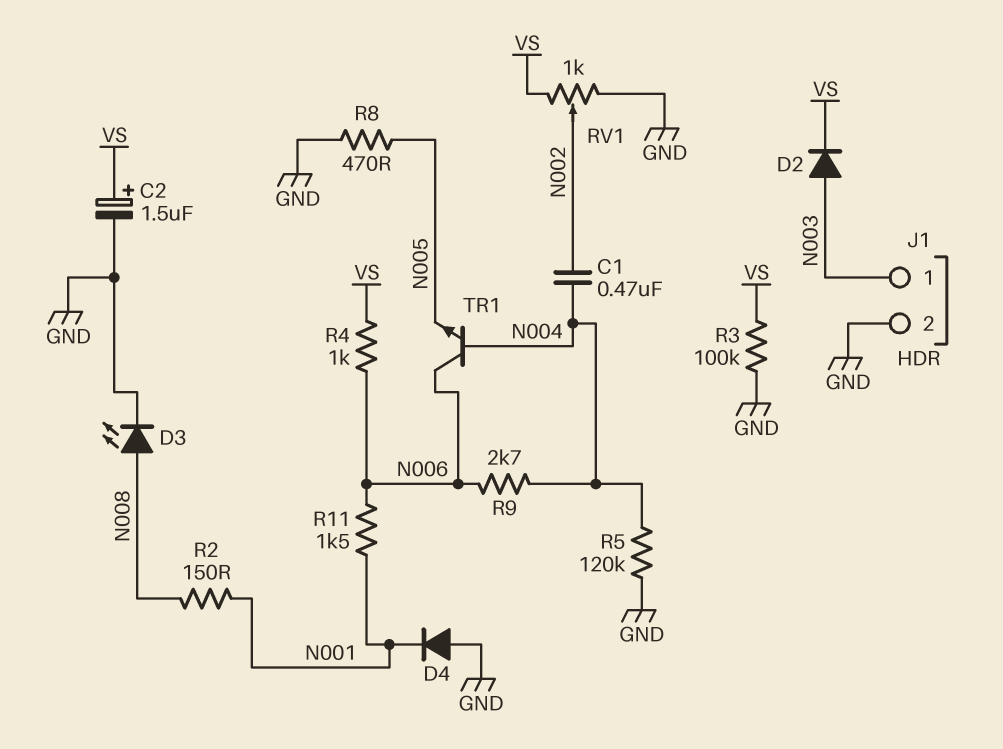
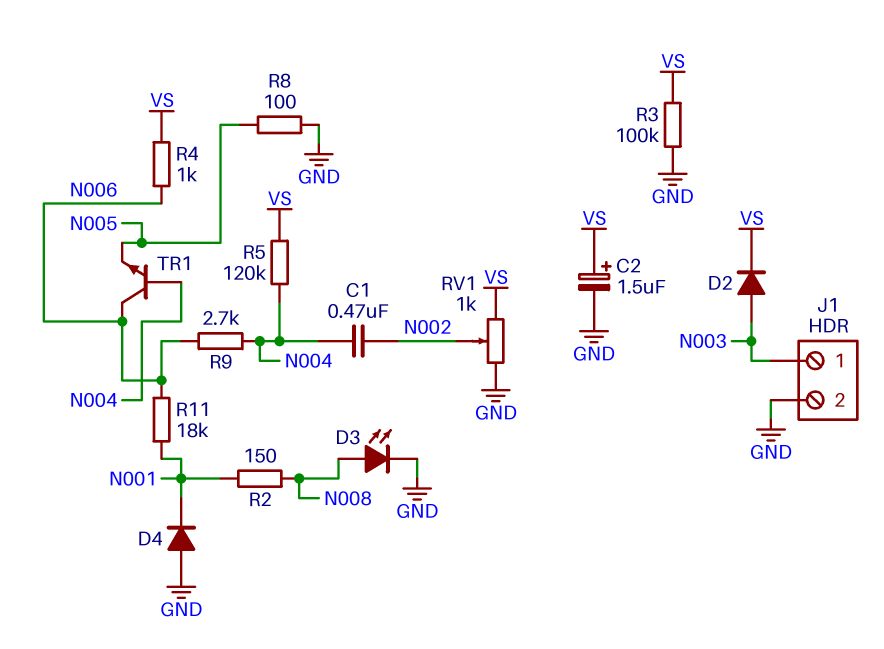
R5: 120k (GND, N004) -> 120k (N004, VS)
R8: 470 (GND, N005) -> 100 (GND, N005)
R11: 1.5k (N001, N006) -> 18k (N001, N006)

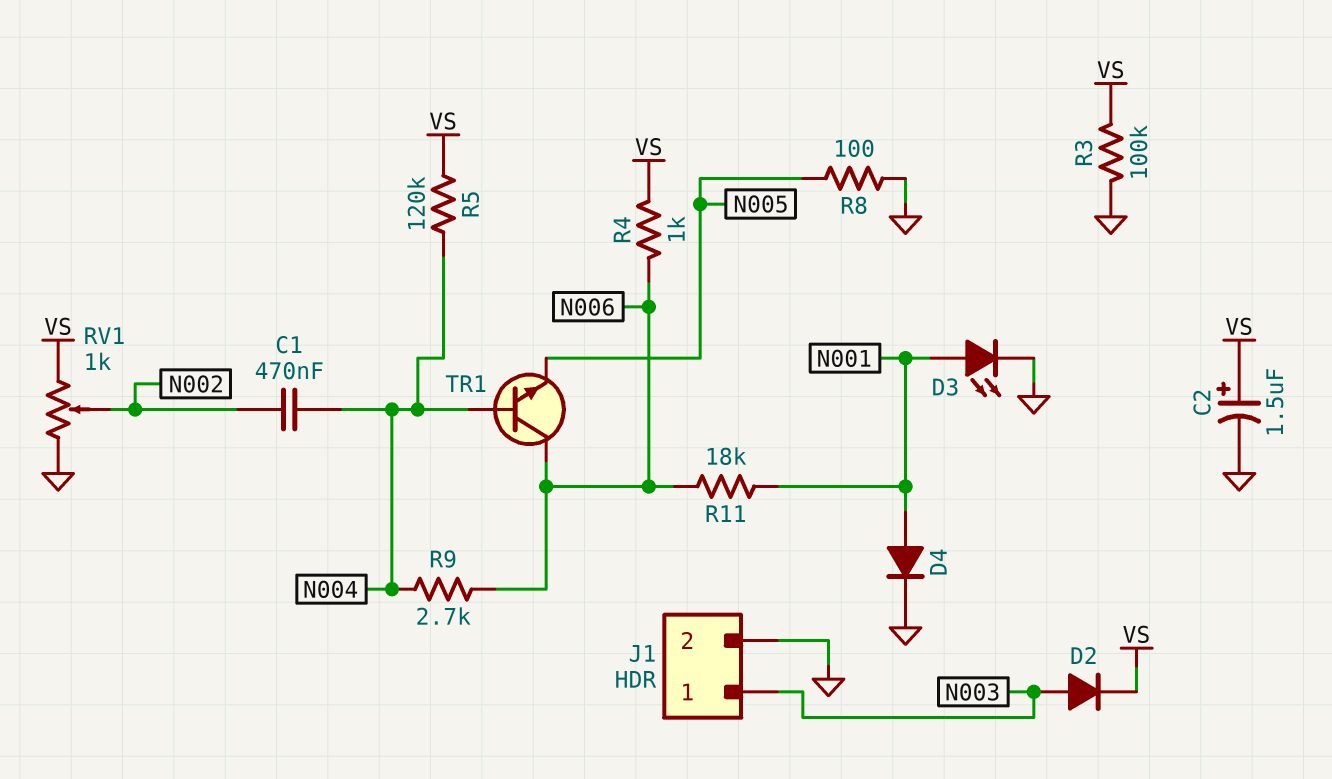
D3: LED (A N008, K GND) -> LED (A N001, K GND)
D4: diode (A GND, K N001) -> diode (A N001, K GND)
R2: 150 (N001, N008) -> none

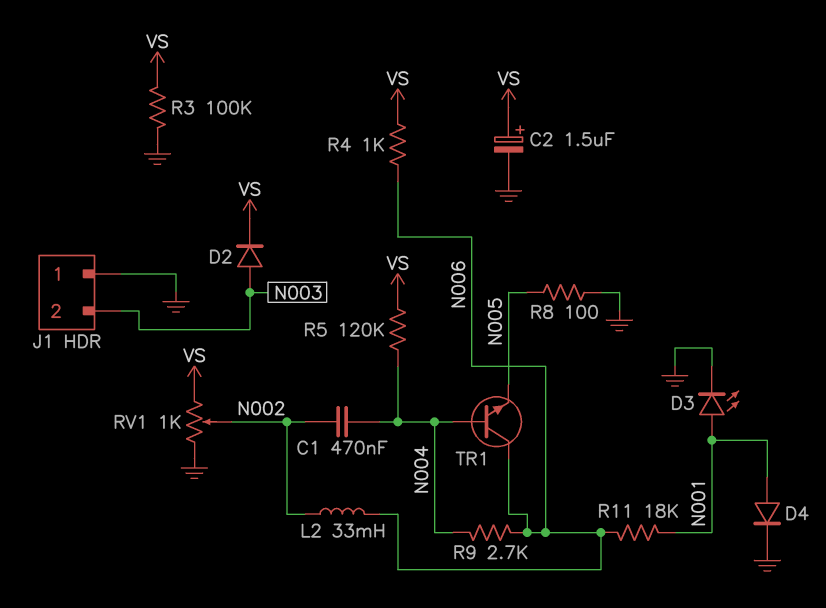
J1 pin 1: N003 -> GND
J1 pin 2: GND -> N003
L2: none -> 33mH (N002, N006)

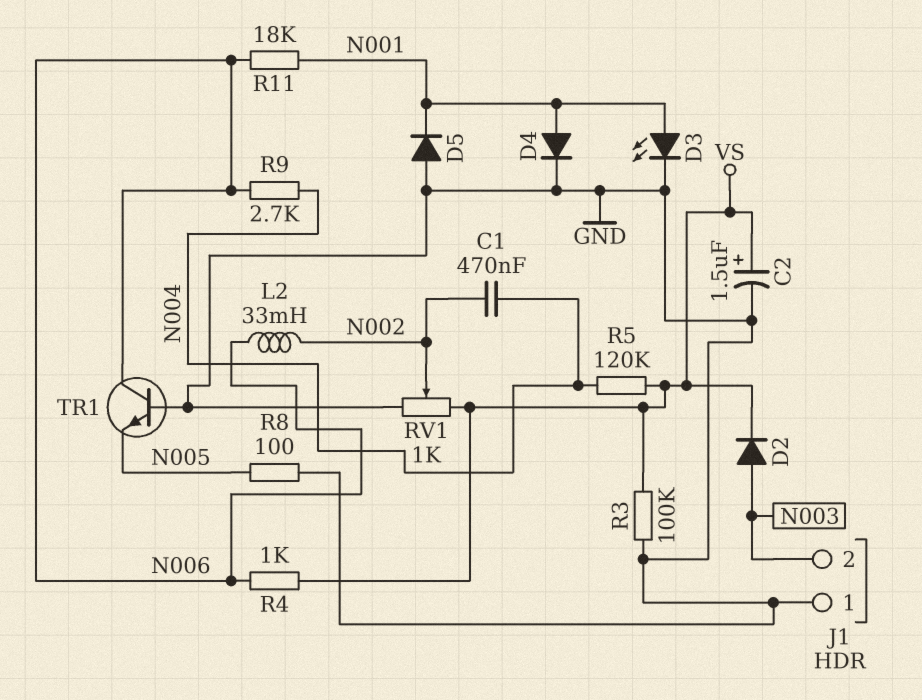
D5: none -> diode (A GND, K N001)
TR1: NPN (B N004, C N006, E N005) -> NPN (B GND, C N006, E N005)

